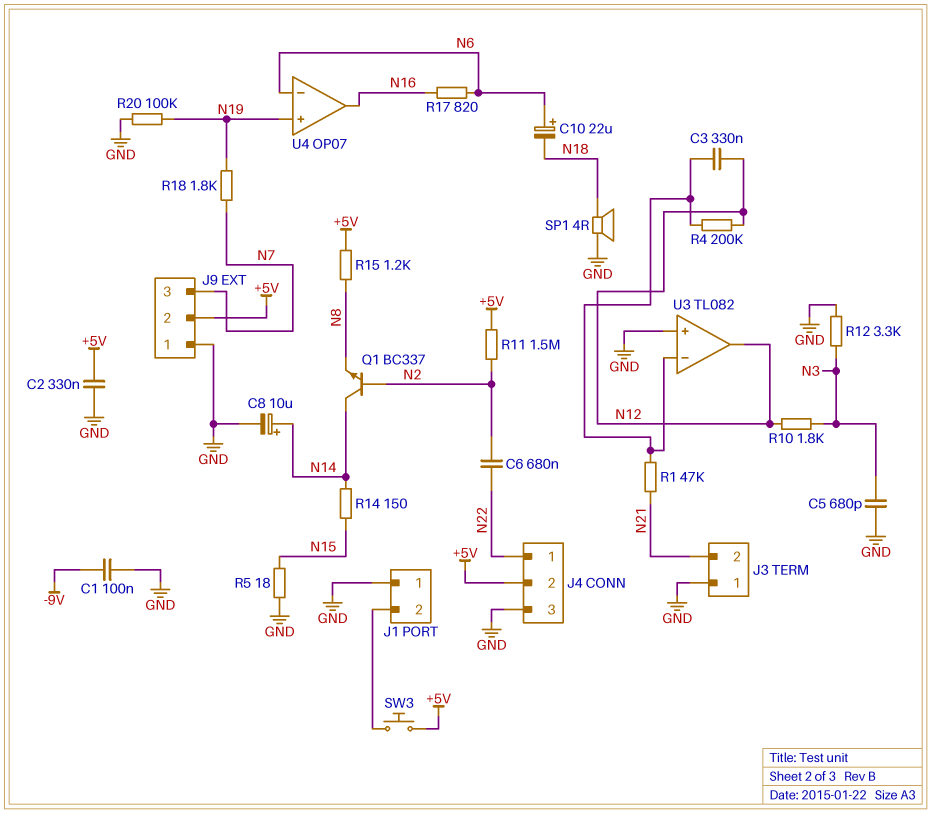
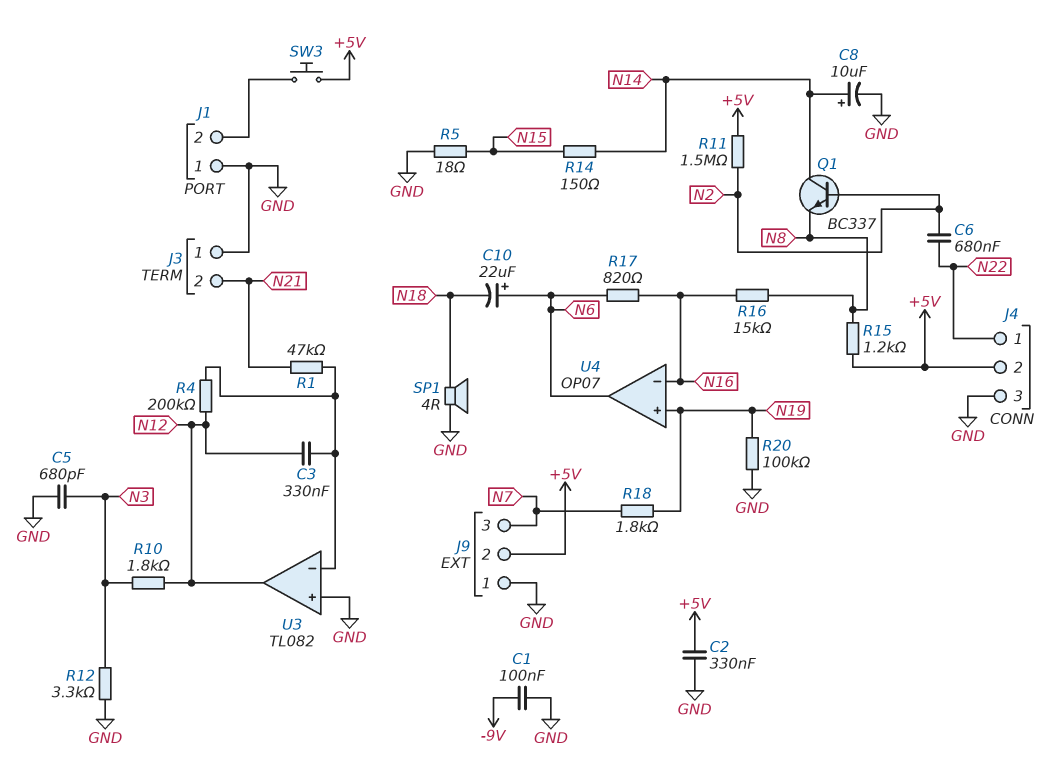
R16: none -> 15k (N8, N16)
U4 pin in-: N6 -> N16
U4 pin out: N16 -> N6

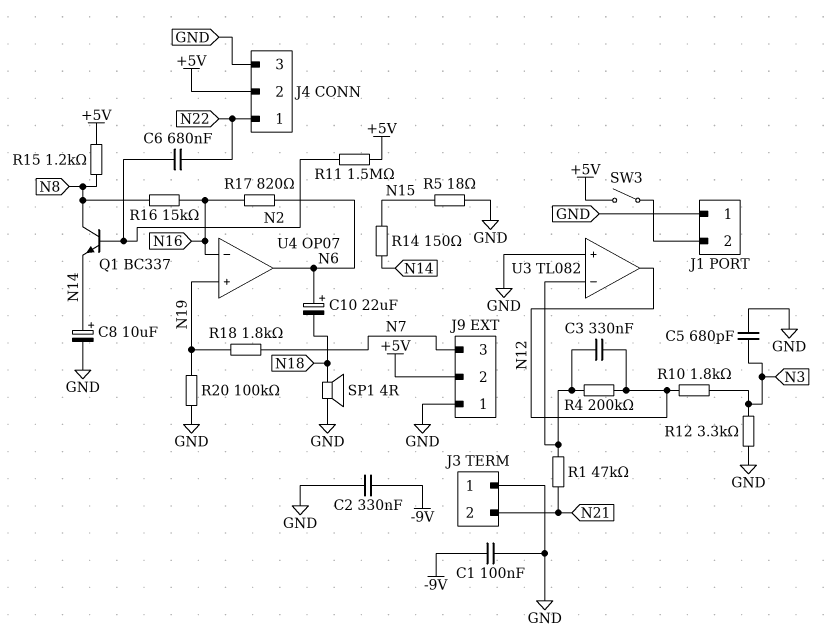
C2: 330nF (+5V, GND) -> 330nF (-9V, GND)
Q1: NPN BC337 (B N2, C N14, E N8) -> NPN BC337 (B N2, C N8, E N14)
SW3: button (+5V, J1/2) -> switch (+5V, J1/2)

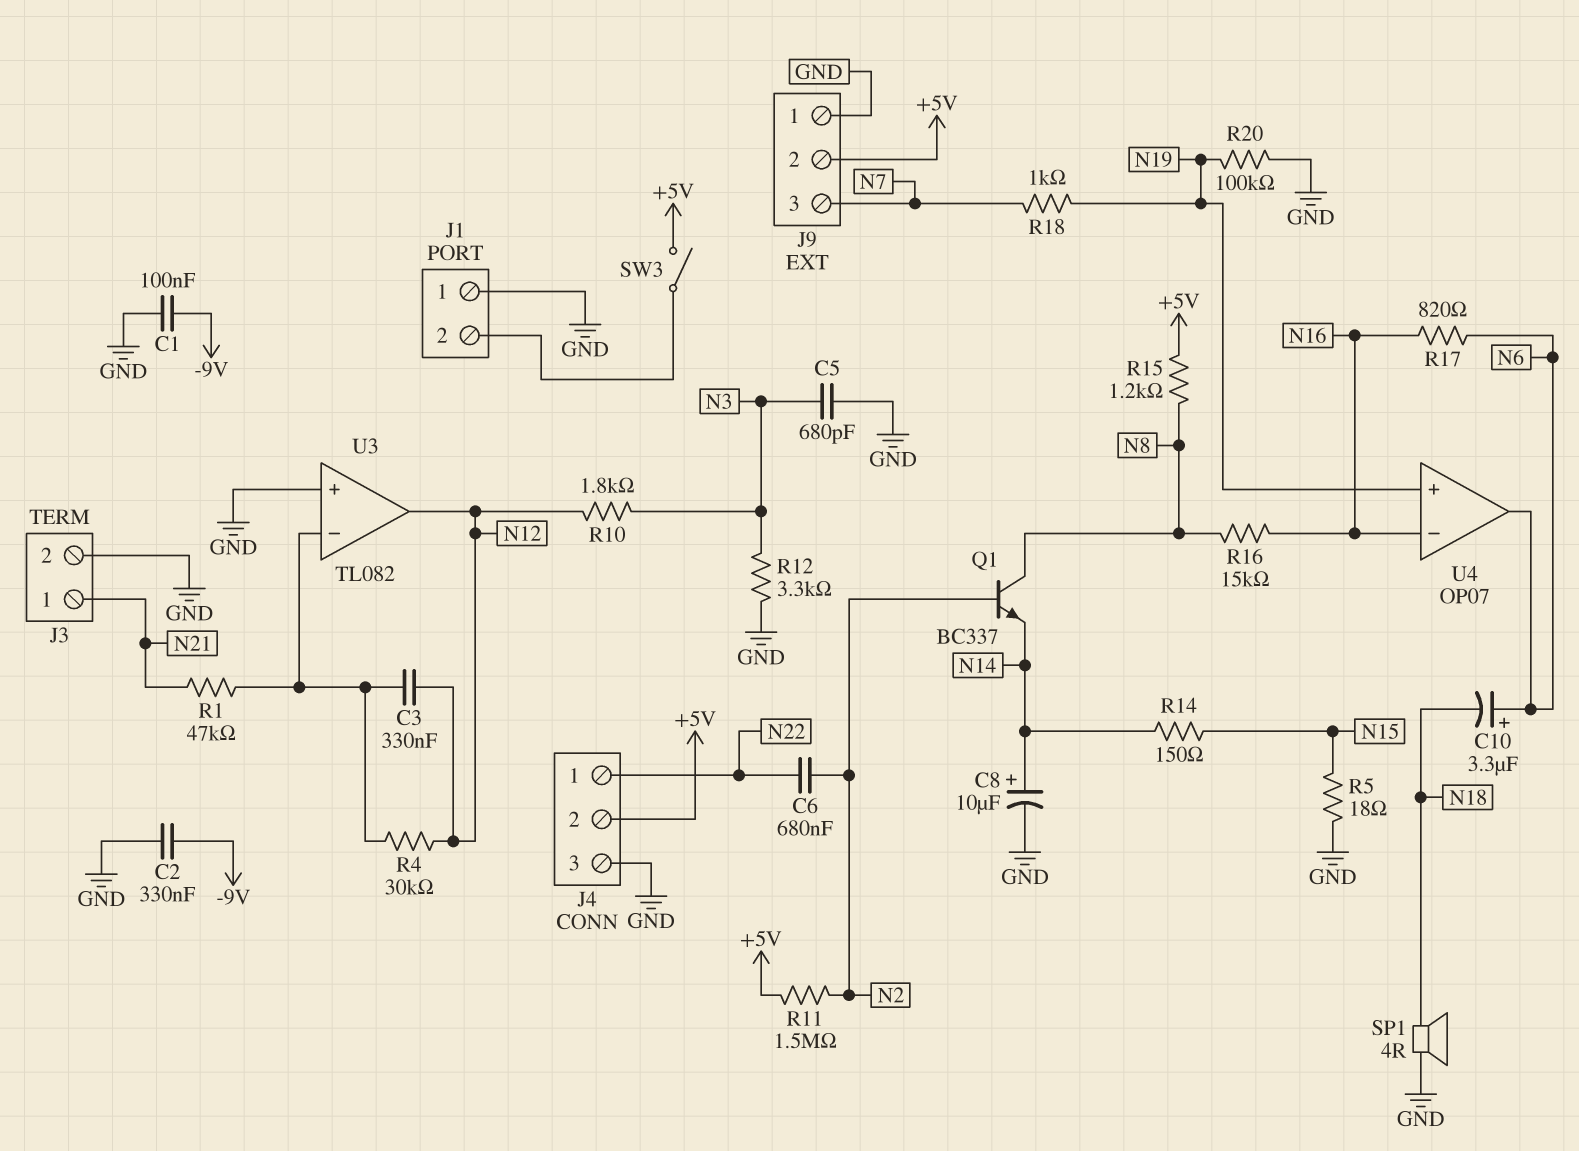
C10: 22uF (plus N6, minus N18) -> 3.3uF (plus N6, minus N18)
J3 pin 1: GND -> N21
J3 pin 2: N21 -> GND
R4: 200k (N12, U3/in-) -> 30k (N12, U3/in-)
R18: 1.8k (N7, N19) -> 1k (N7, N19)

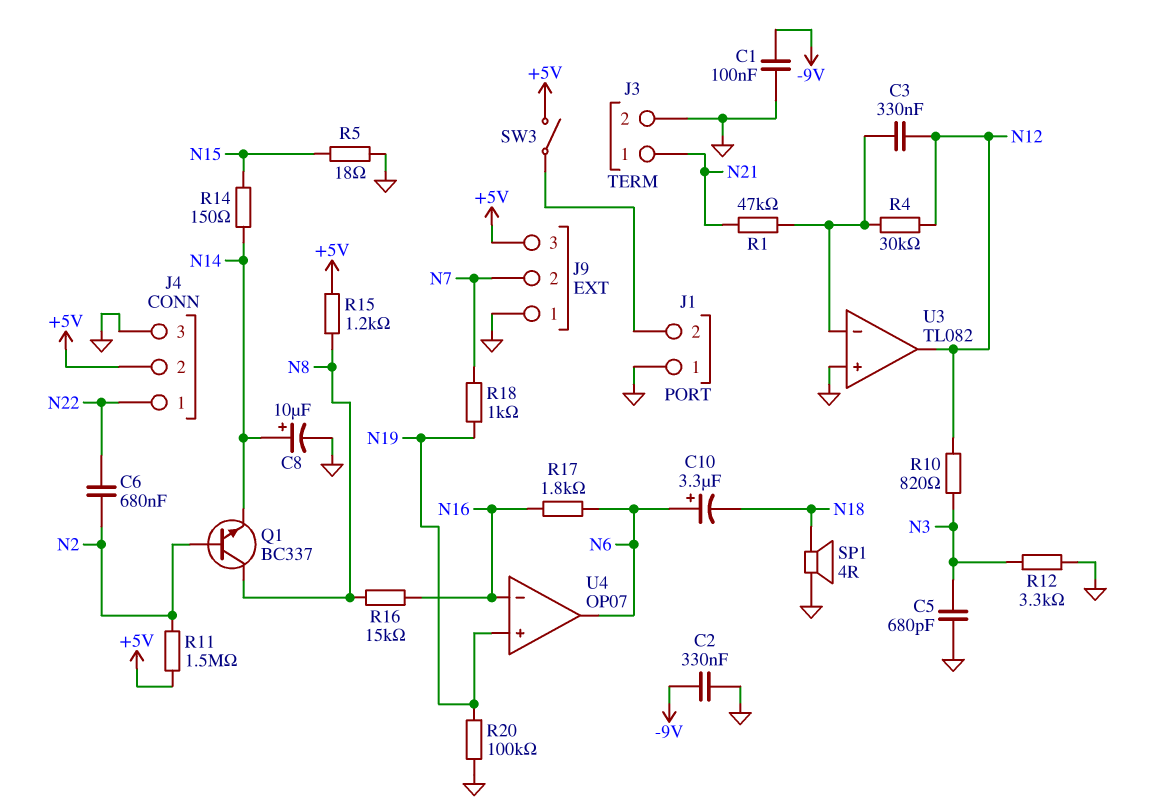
J9 pin 2: +5V -> N7
J9 pin 3: N7 -> +5V
R10: 1.8k (N3, N12) -> 820 (N3, N12)
R17: 820 (N6, N16) -> 1.8k (N6, N16)

